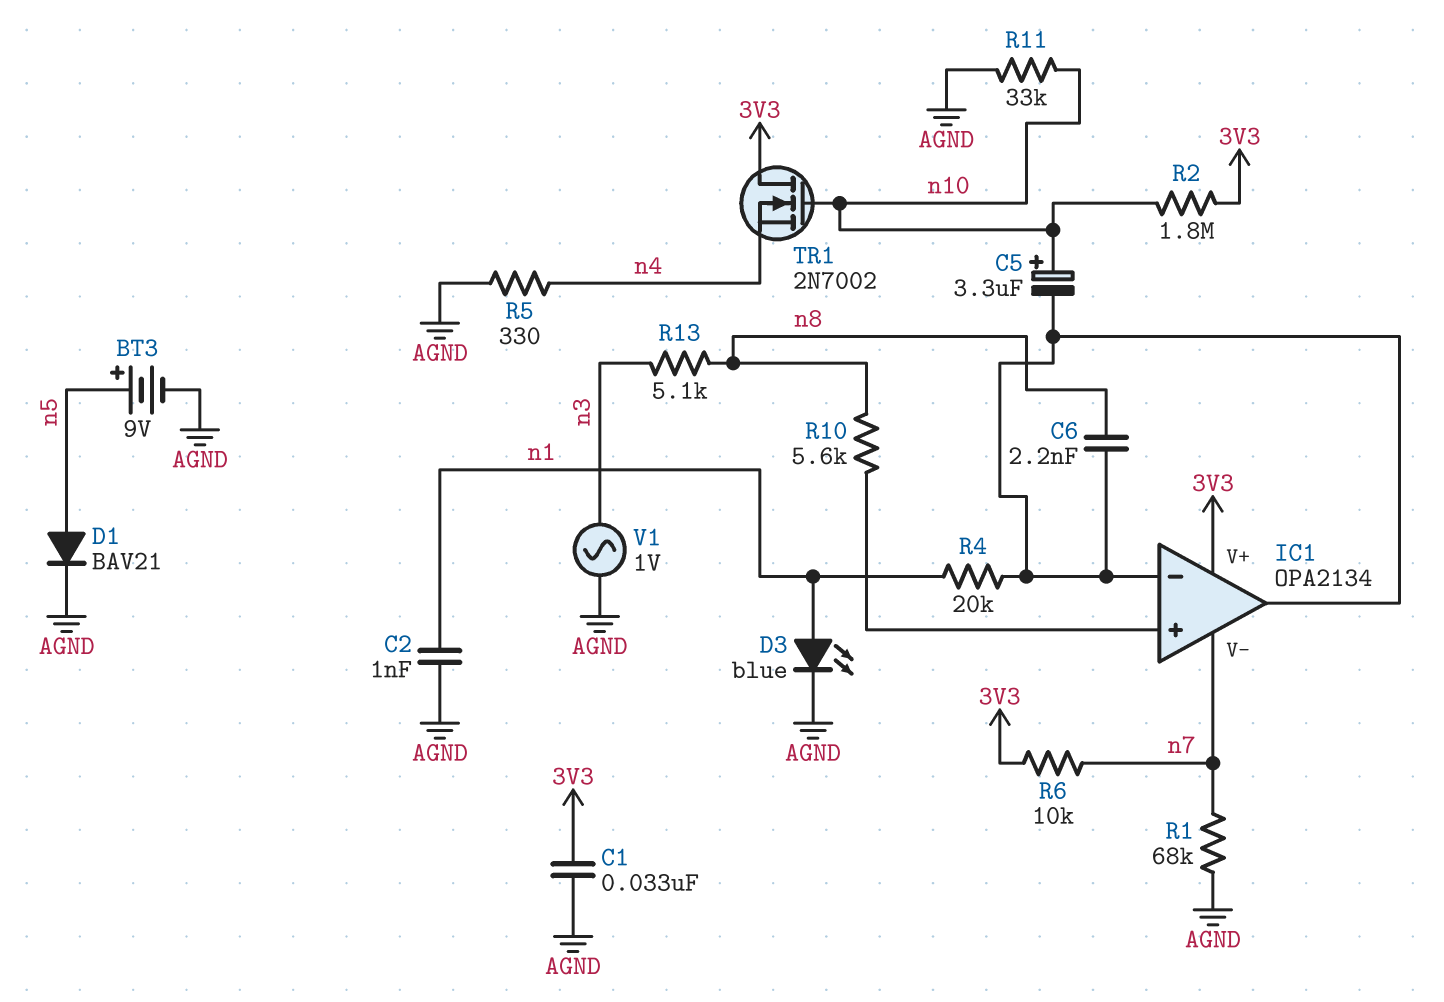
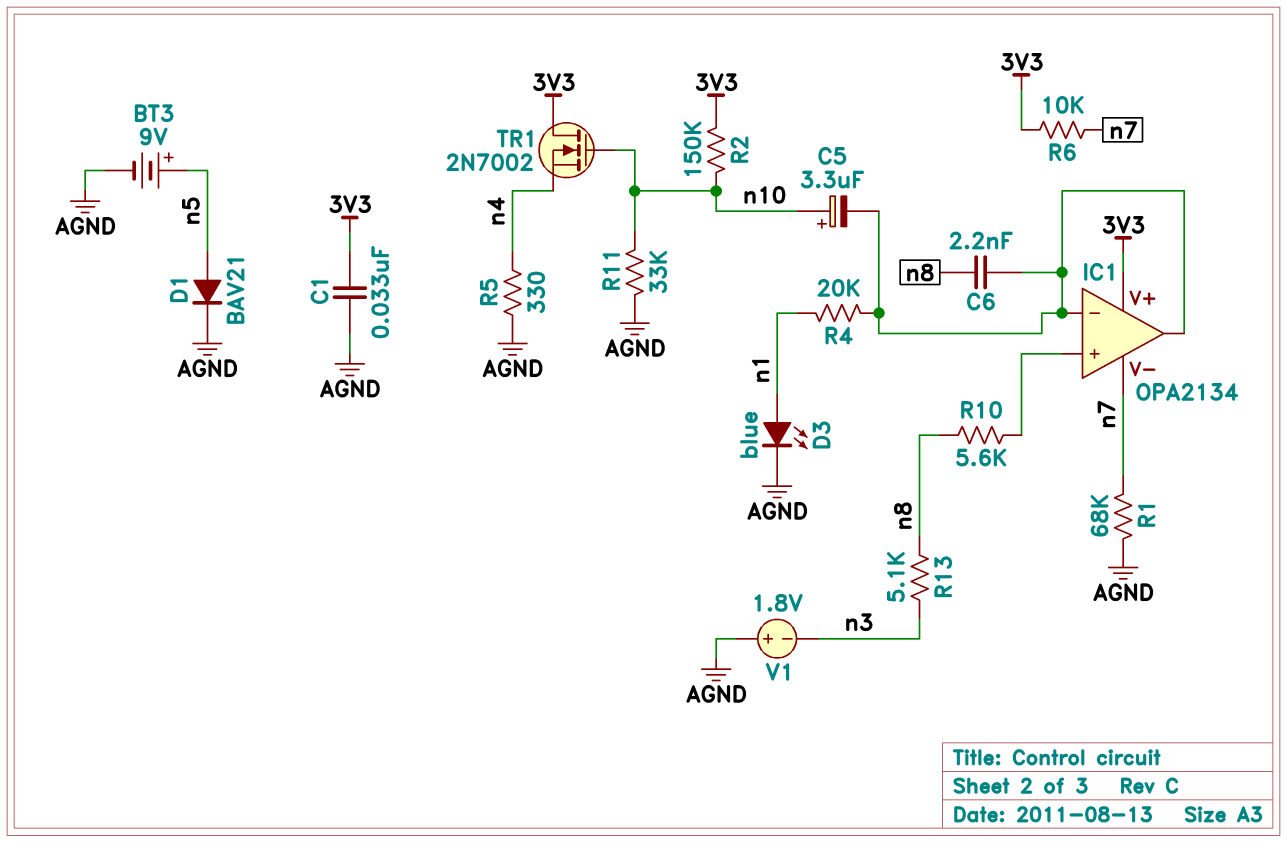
C2: 1nF (AGND, n1) -> none
R2: 1.8M (3V3, n10) -> 150k (3V3, n10)
V1: AC 1V (AGND, n3) -> 1.8V (plus AGND, minus n3)

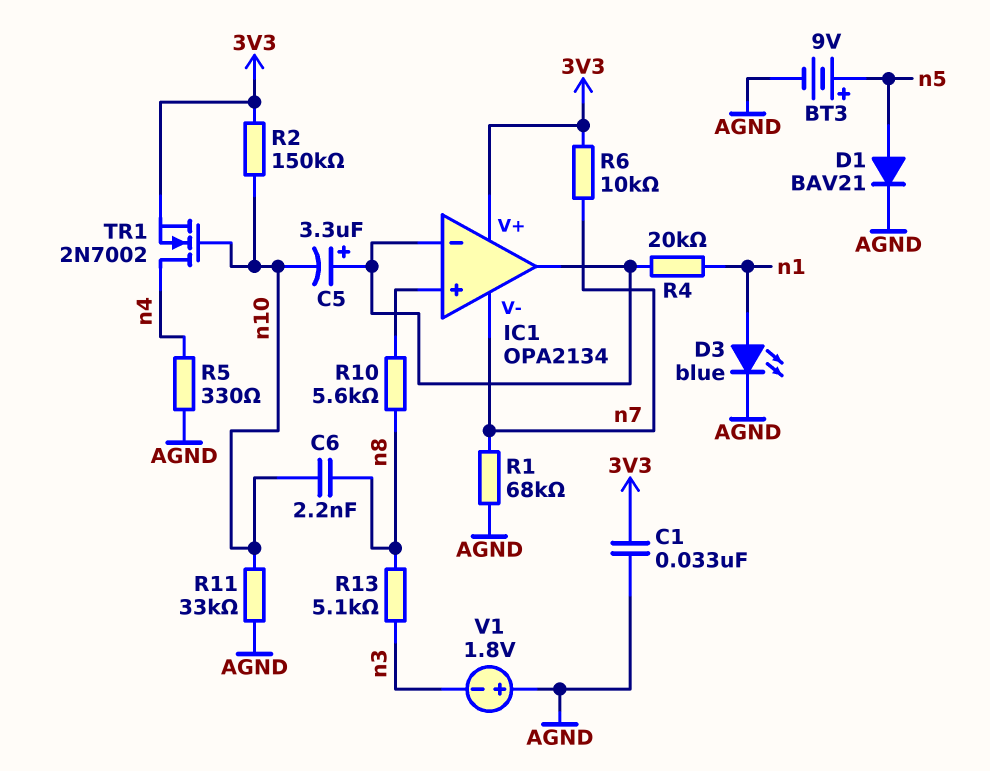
C5: 3.3uF (plus n10, minus IC1/in-) -> 3.3uF (plus IC1/in-, minus n10)
C6: 2.2nF (IC1/in-, n8) -> 2.2nF (n8, n10)
TR1: NMOS 2N7002 (G n10, D 3V3, S n4) -> NMOS 2N7002 (G n10, D n4, S 3V3)

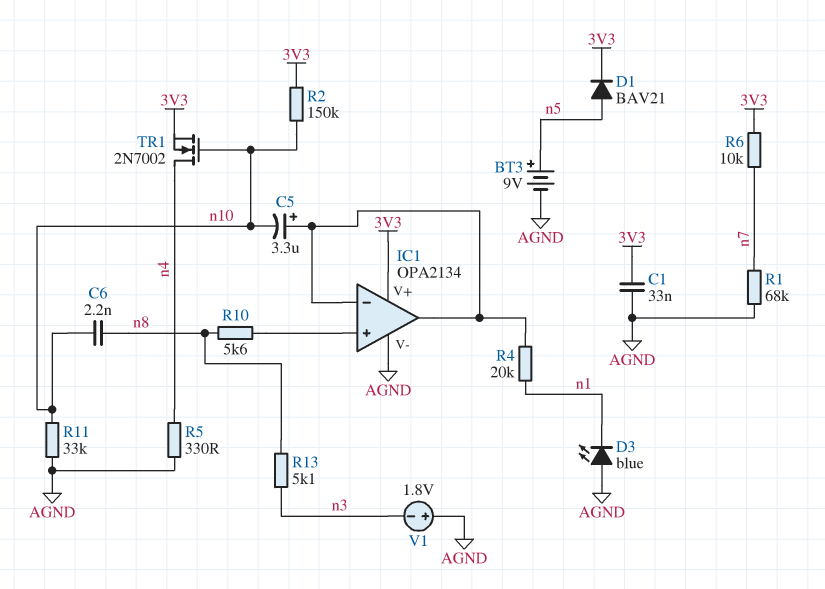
D1: diode BAV21 (A n5, K AGND) -> diode BAV21 (A n5, K 3V3)
D3: LED blue (A n1, K AGND) -> LED blue (A AGND, K n1)
IC1 pin V-: n7 -> AGND

